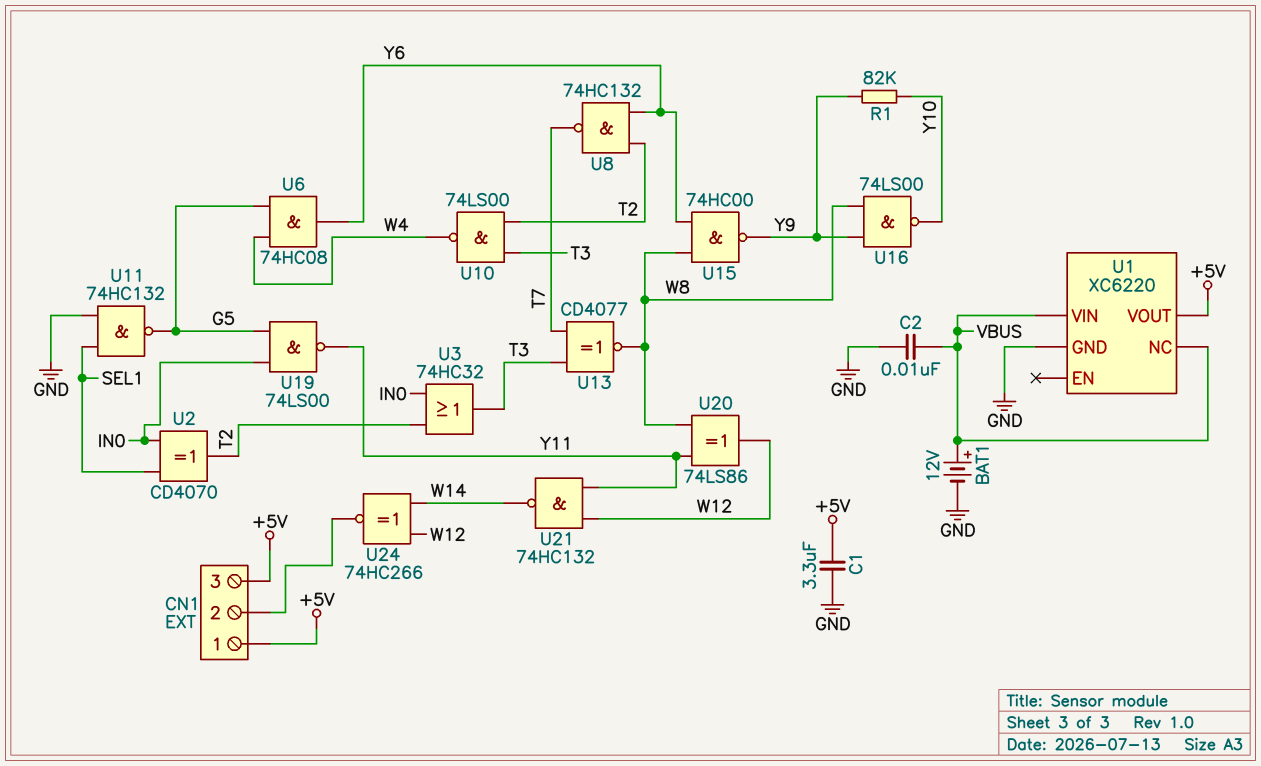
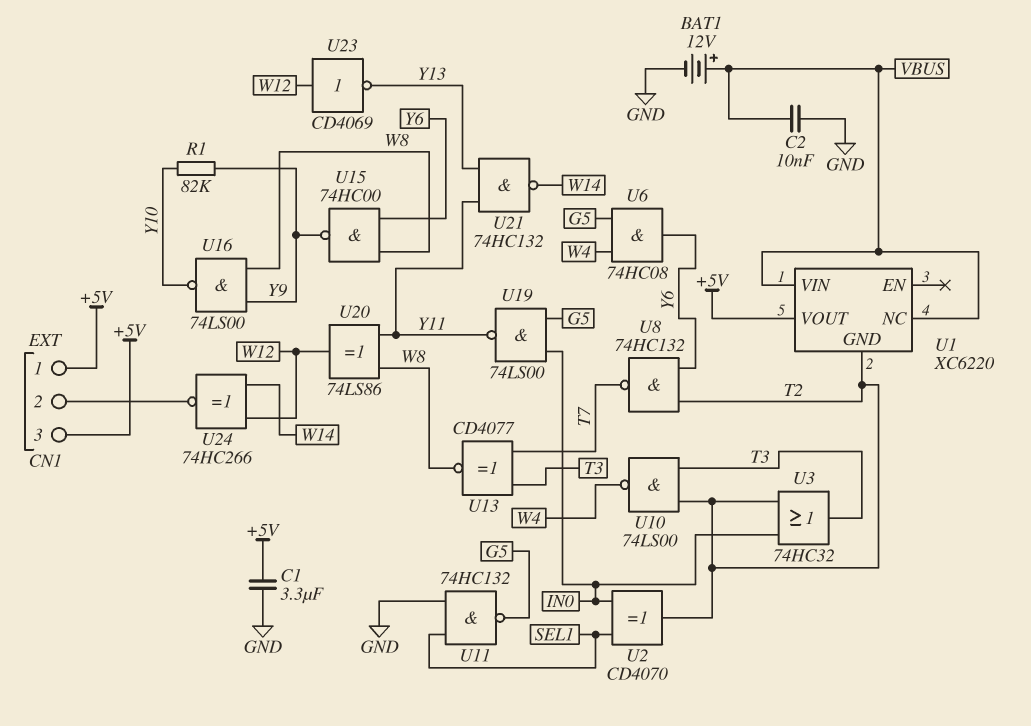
U1 pin GND: GND -> T2
U21: NAND 74HC132 (in W12, in Y11, out W14) -> NAND 74HC132 (in Y11, in Y13, out W14)
U23: none -> NOT CD4069 (in W12, out Y13)

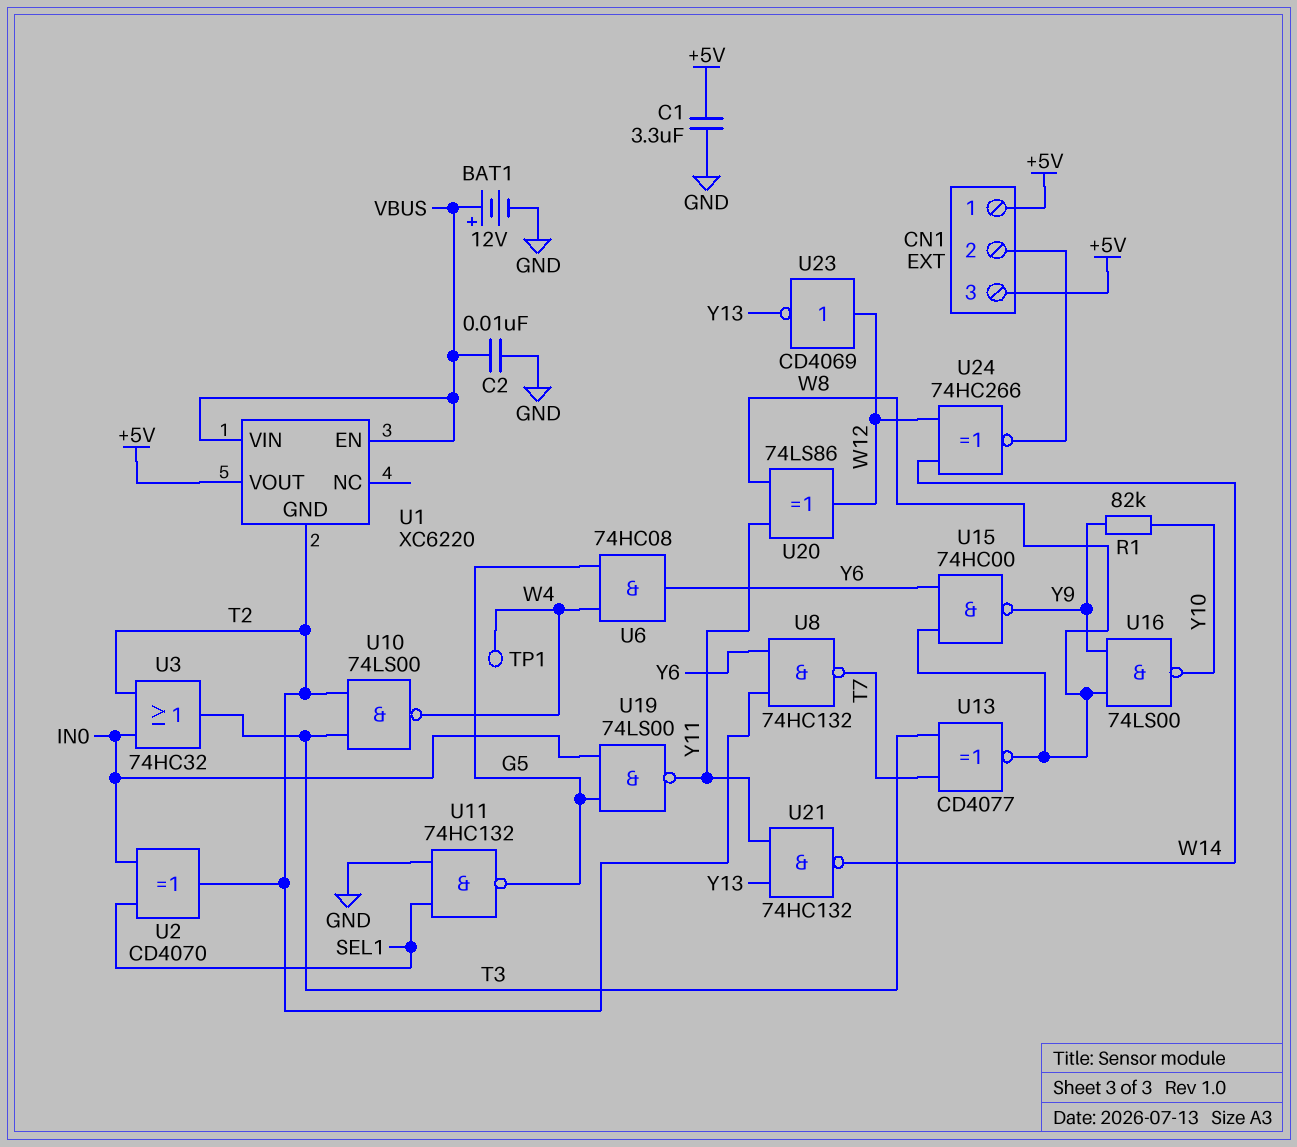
TP1: none -> test point (W4)
U1 pin EN: none -> VBUS
U1 pin NC: VBUS -> none

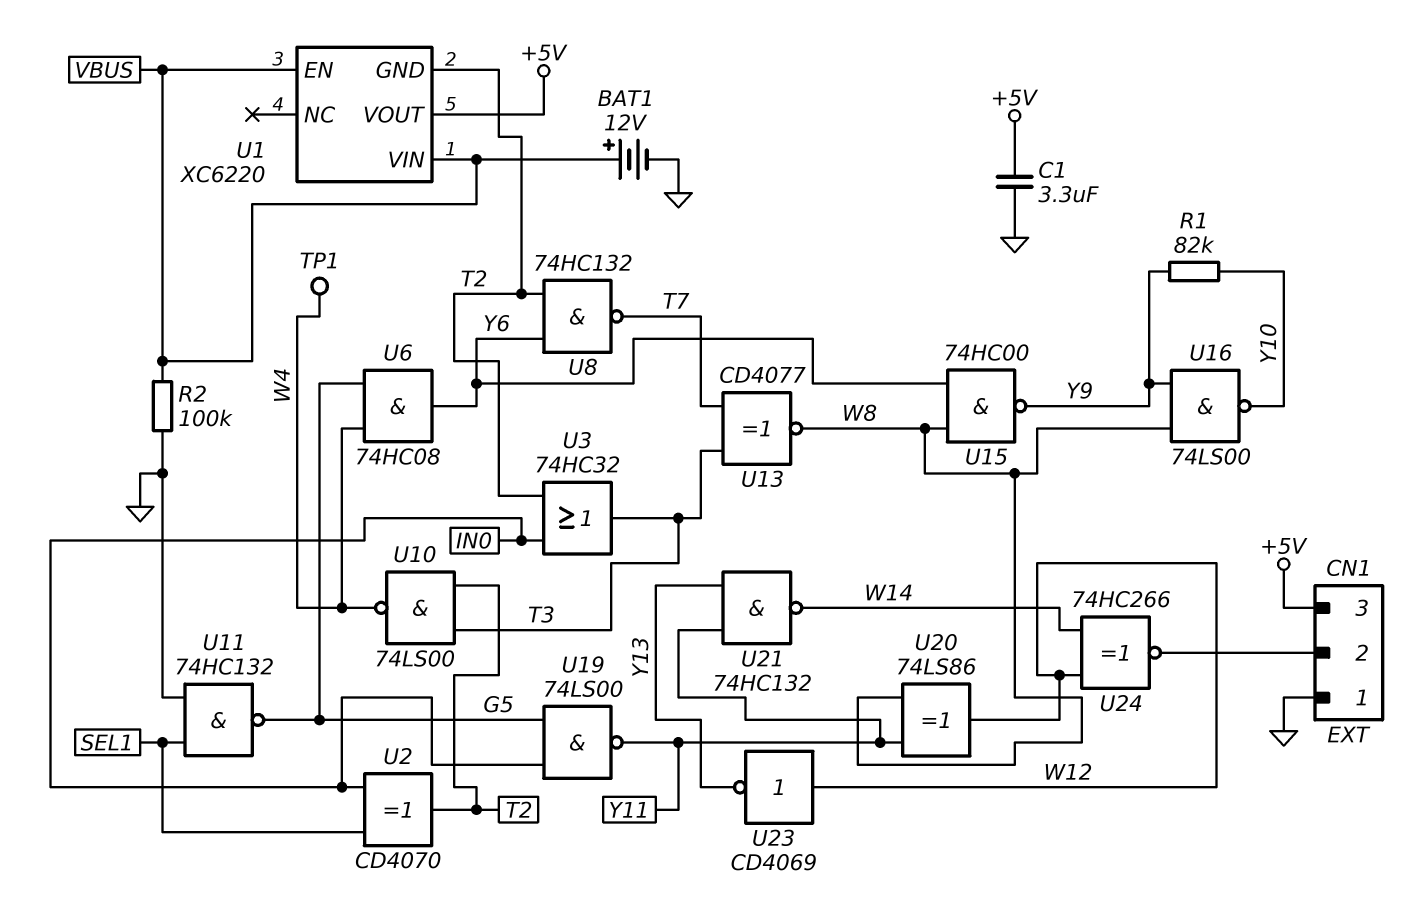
C2: 10nF (GND, VBUS) -> none
CN1 pin 1: +5V -> GND
R2: none -> 100k (GND, VBUS)

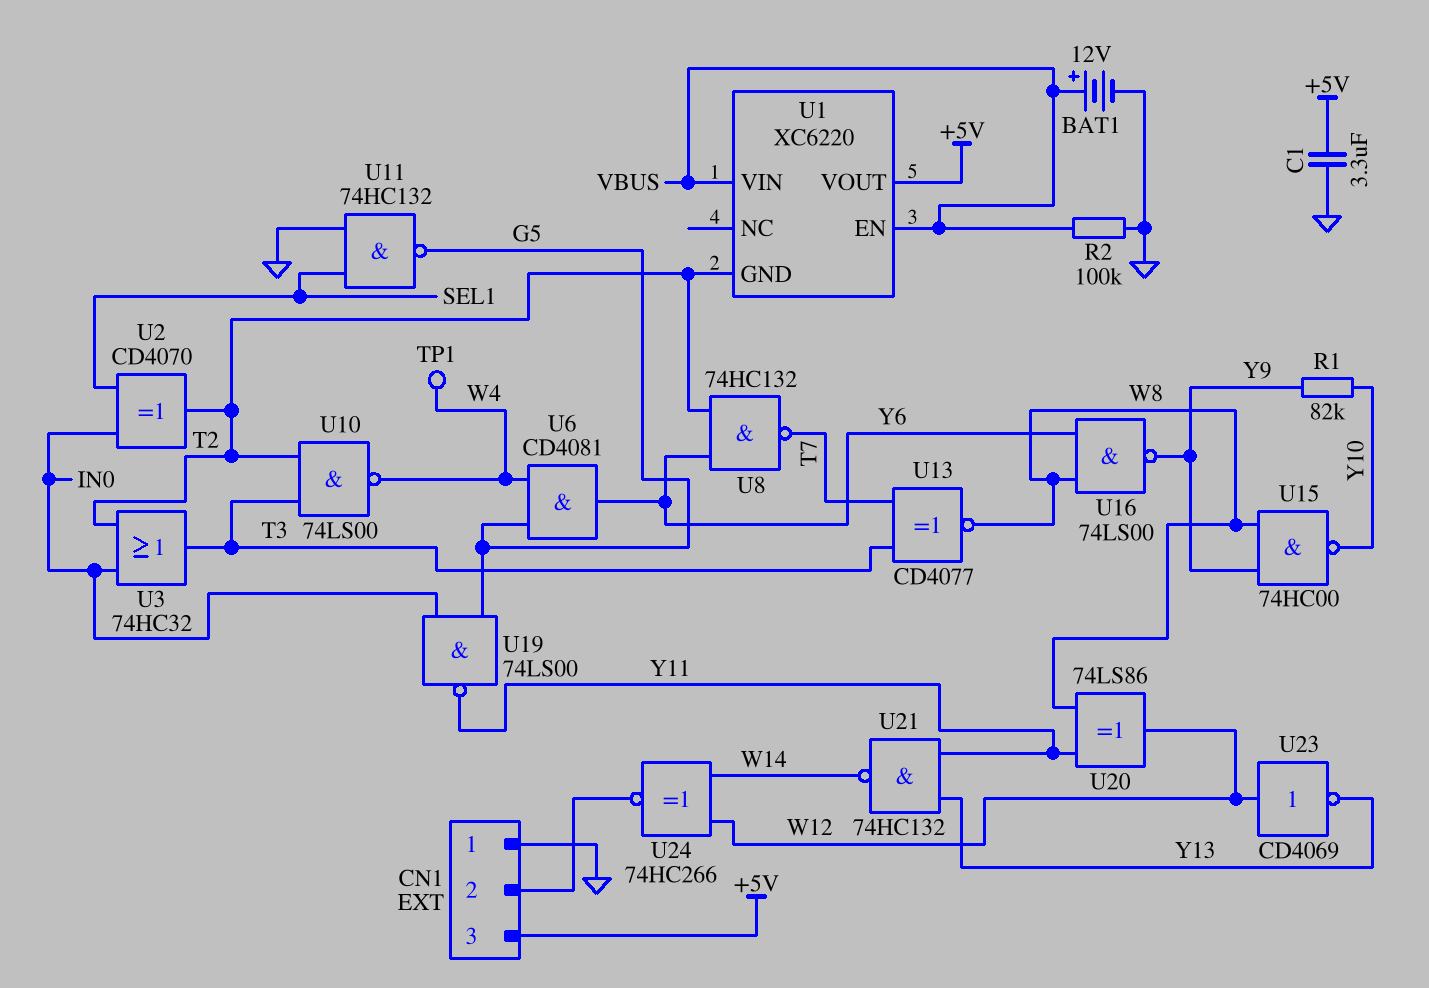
U6: AND 74HC08 (in G5, in W4, out Y6) -> AND CD4081 (in G5, in W4, out Y6)
U15: NAND 74HC00 (in W8, in Y6, out Y9) -> NAND 74HC00 (in W8, in Y9, out Y10)
U16: NAND 74LS00 (in W8, in Y9, out Y10) -> NAND 74LS00 (in W8, in Y6, out Y9)

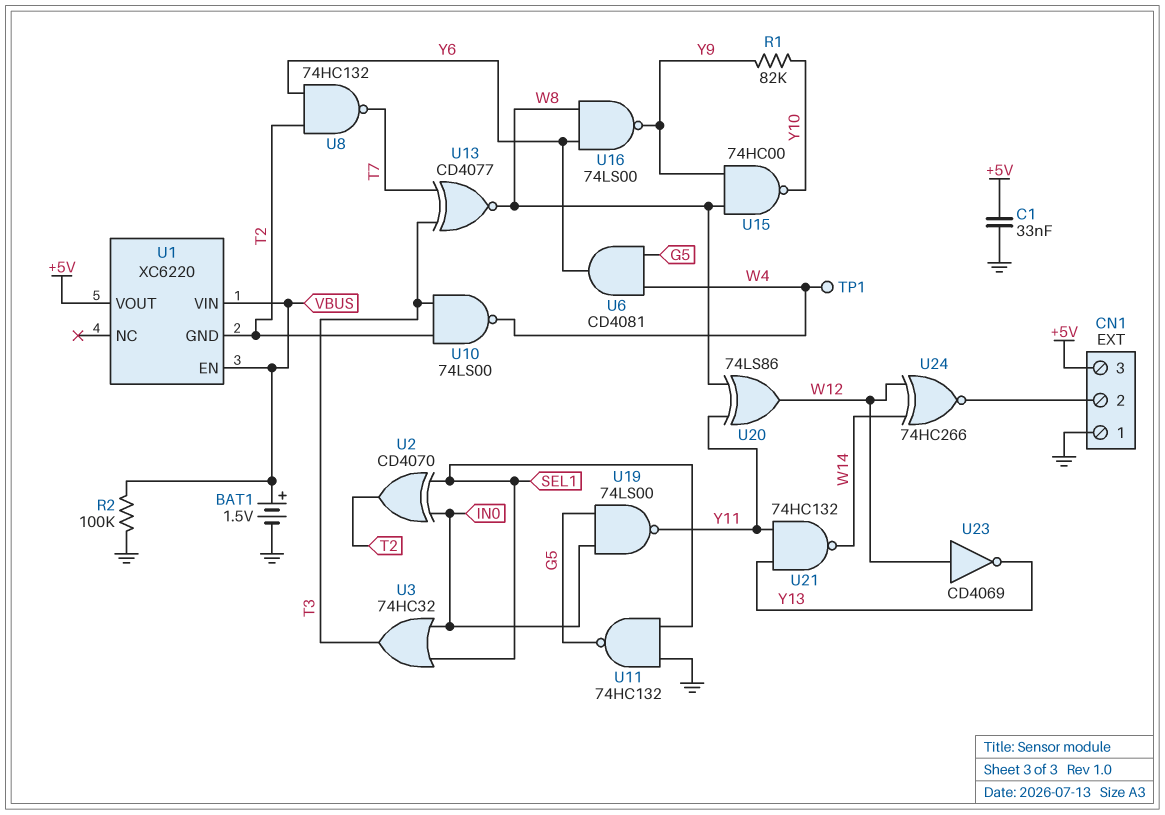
BAT1: 12V (plus VBUS, minus GND) -> 1.5V (plus VBUS, minus GND)
C1: 3.3uF (+5V, GND) -> 33nF (+5V, GND)
U3: OR 74HC32 (in IN0, in T2, out T3) -> OR 74HC32 (in IN0, in SEL1, out T3)

